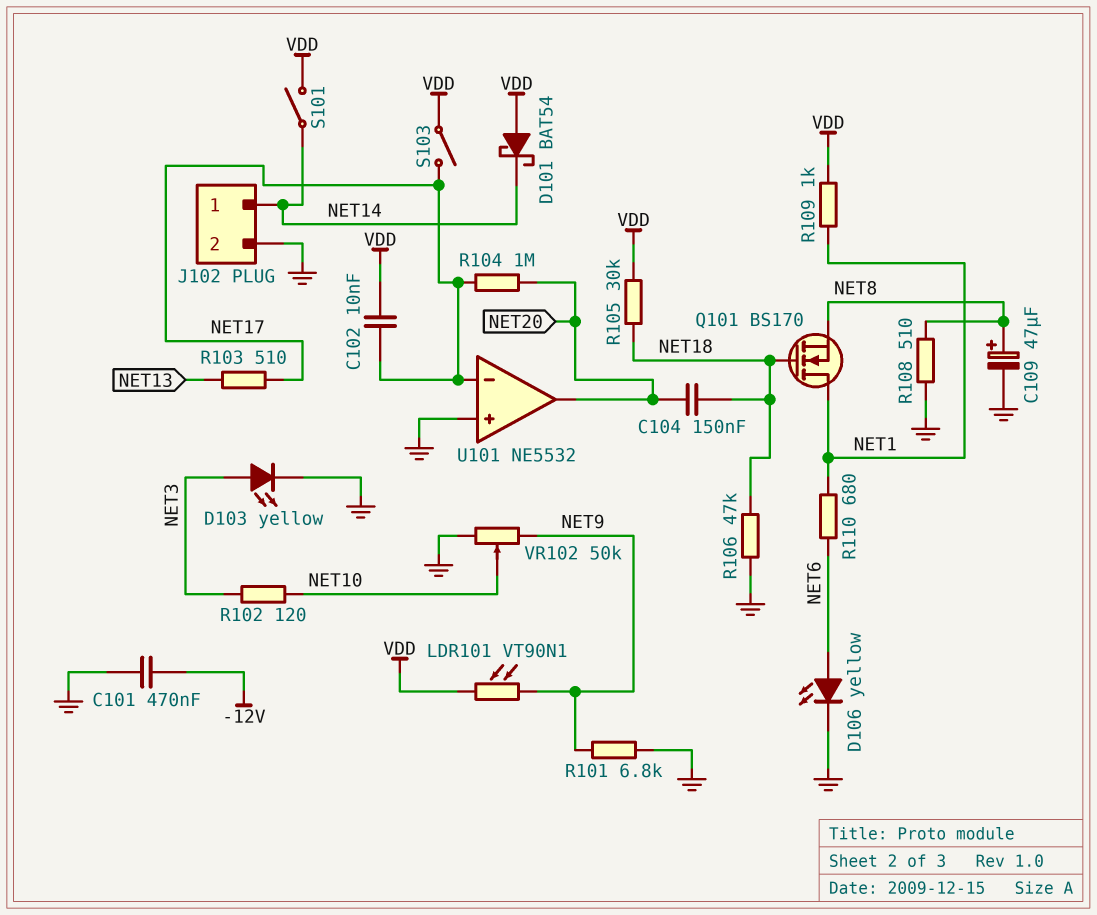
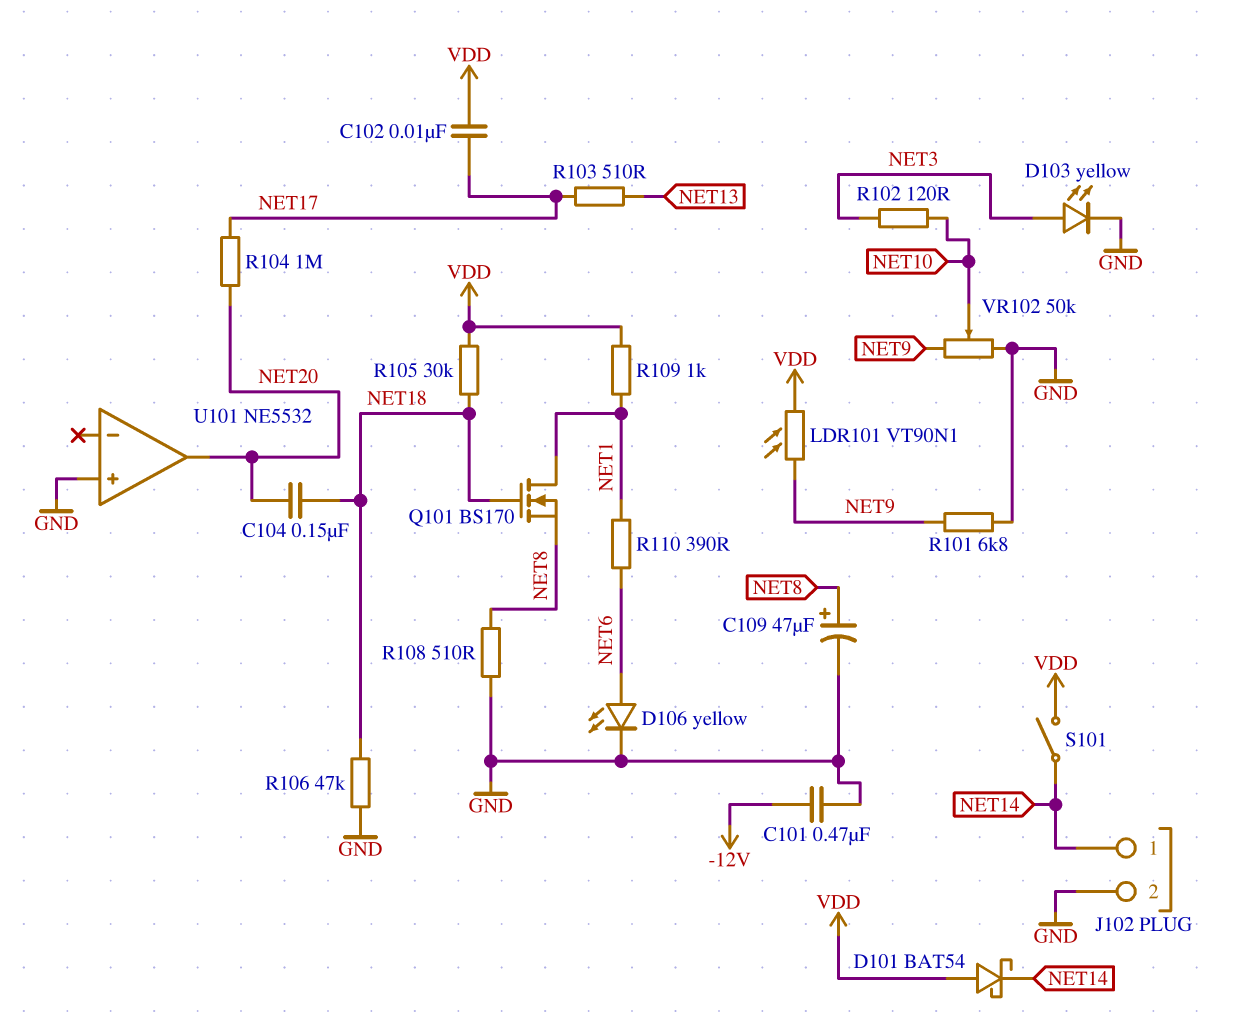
R110: 680 (NET1, NET6) -> 390 (NET1, NET6)
S103: switch (NET17, VDD) -> none
U101 pin in-: NET17 -> none

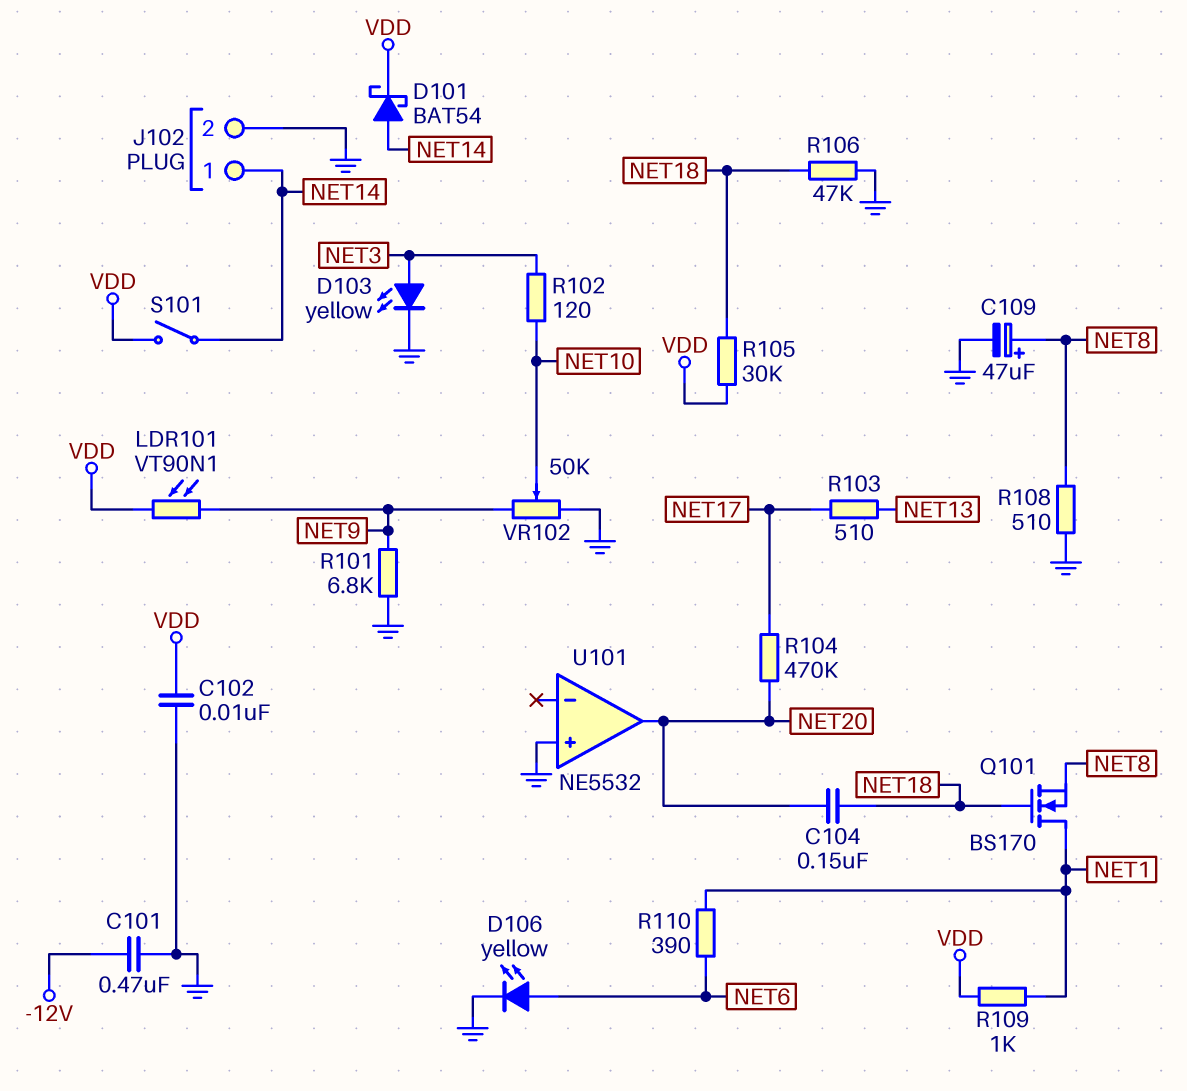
C102: 10nF (NET17, VDD) -> 10nF (GND, VDD)
D101: schottky BAT54 (A VDD, K NET14) -> schottky BAT54 (A NET14, K VDD)
R104: 1M (NET17, NET20) -> 470k (NET17, NET20)

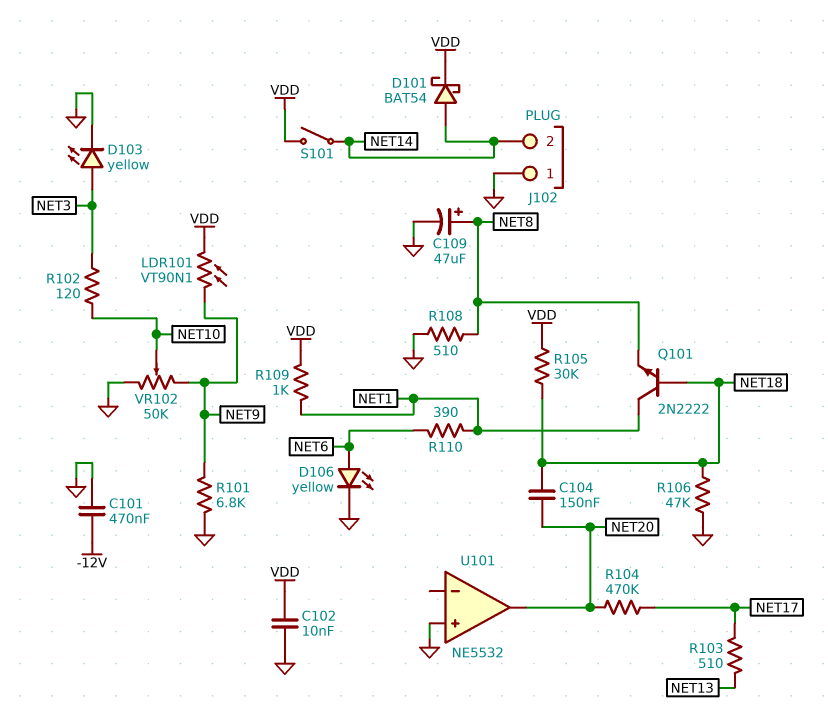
J102 pin 1: NET14 -> GND
J102 pin 2: GND -> NET14
Q101: NMOS BS170 (G NET18, D NET1, S NET8) -> NPN 2N2222 (B NET18, C NET1, E NET8)

